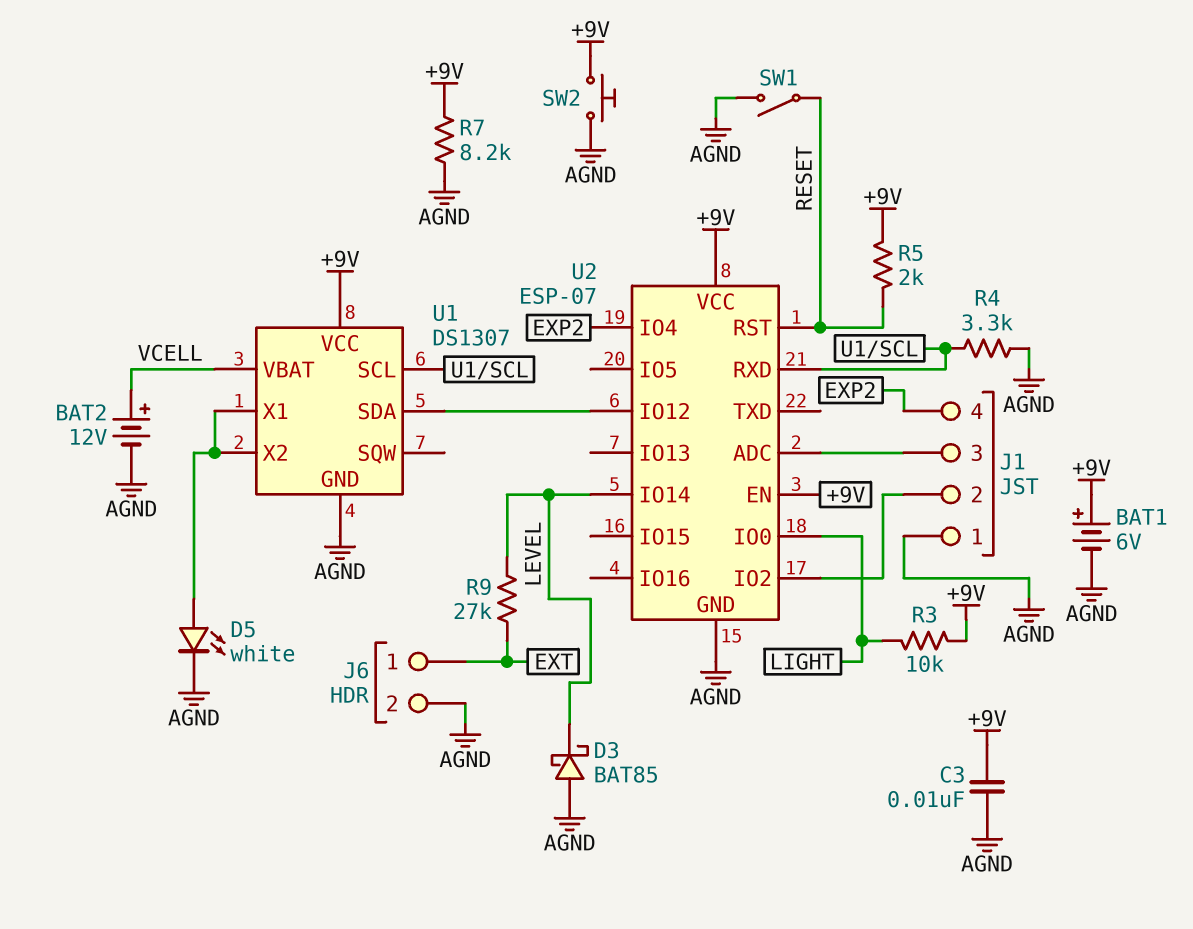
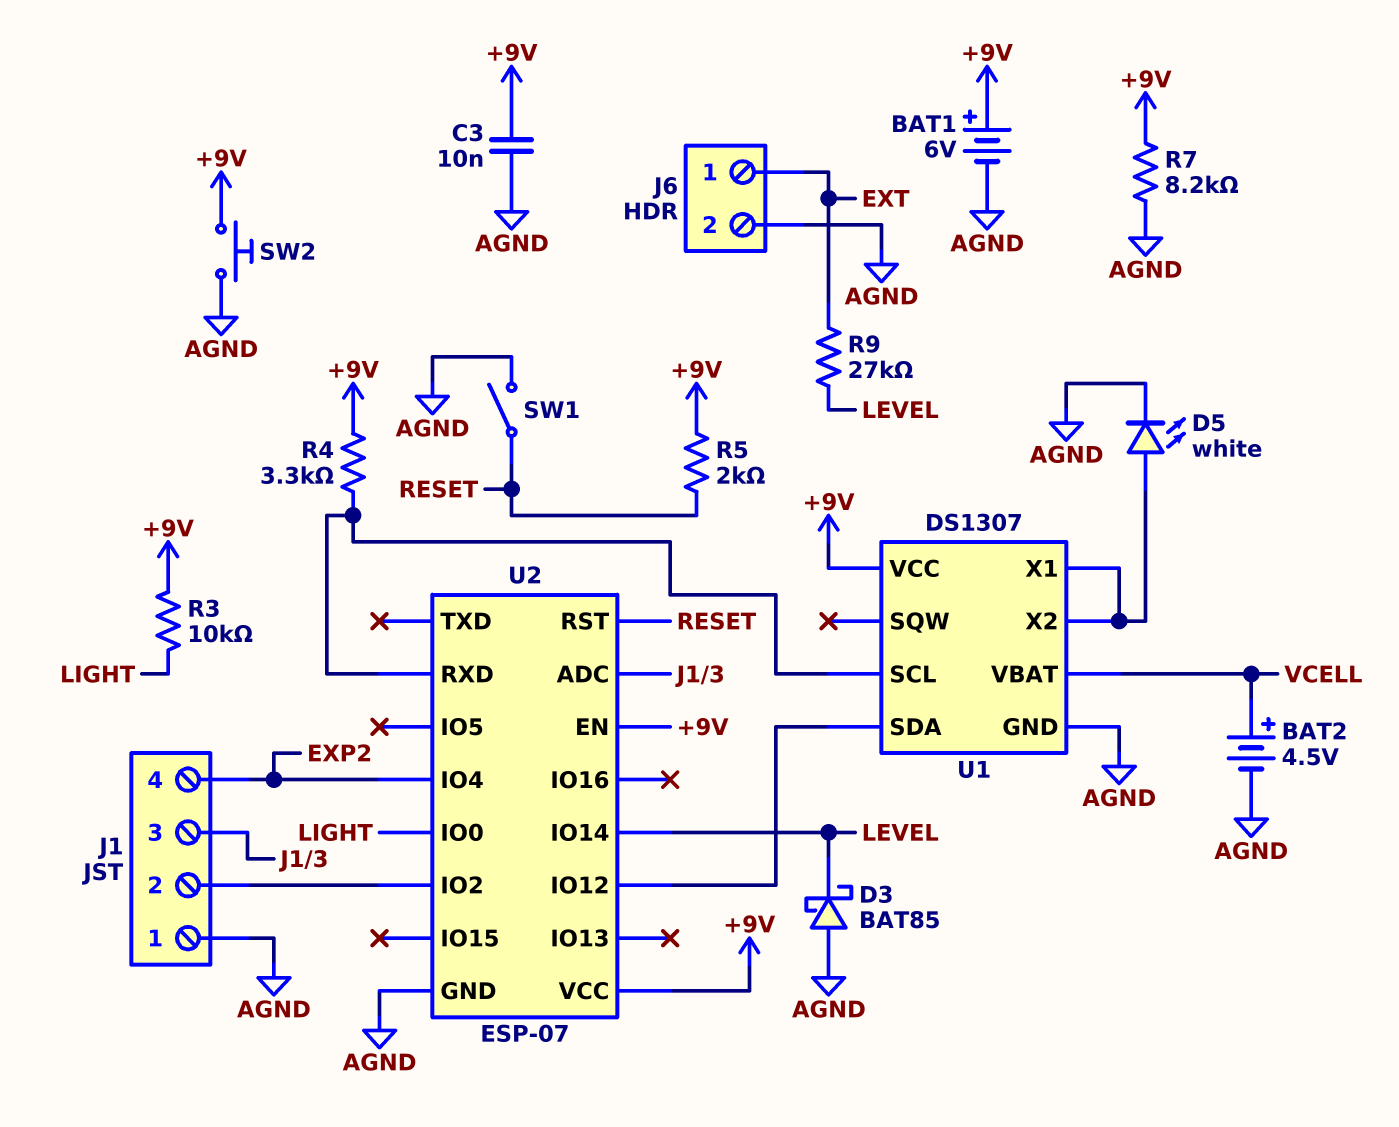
BAT2: 12V (plus VCELL, minus AGND) -> 4.5V (plus VCELL, minus AGND)
R4: 3.3k (AGND, U1/SCL) -> 3.3k (+9V, U1/SCL)

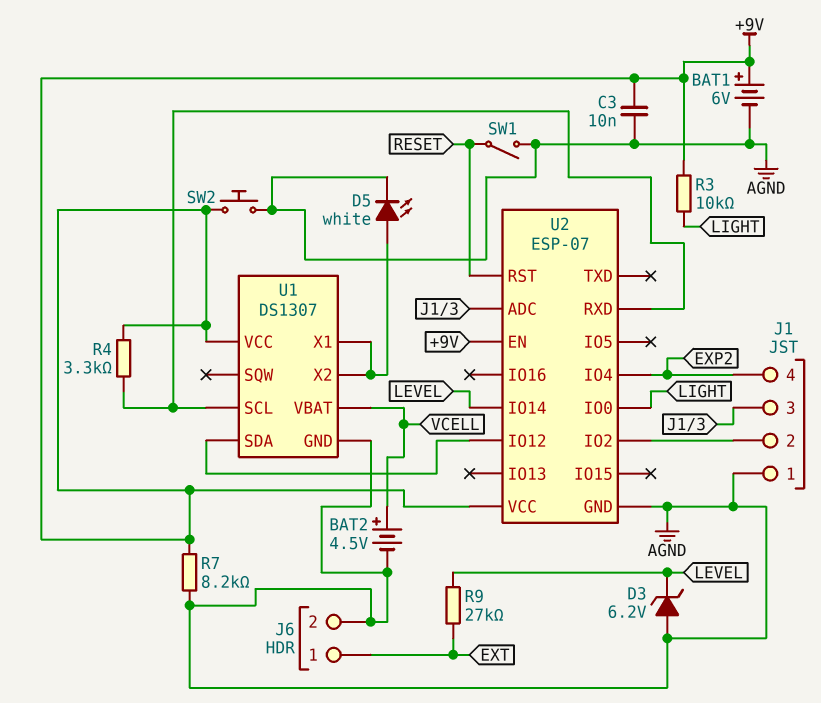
D3: schottky BAT85 (A AGND, K LEVEL) -> zener 6.2V (A AGND, K LEVEL)
R5: 2k (+9V, RESET) -> none

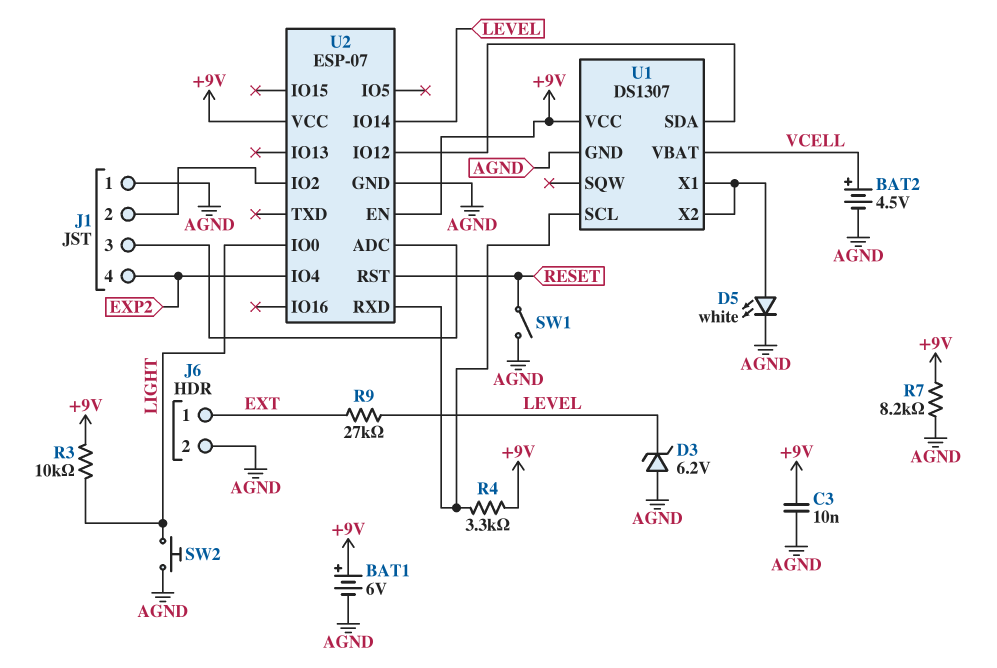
SW2: button (+9V, AGND) -> button (AGND, LIGHT)

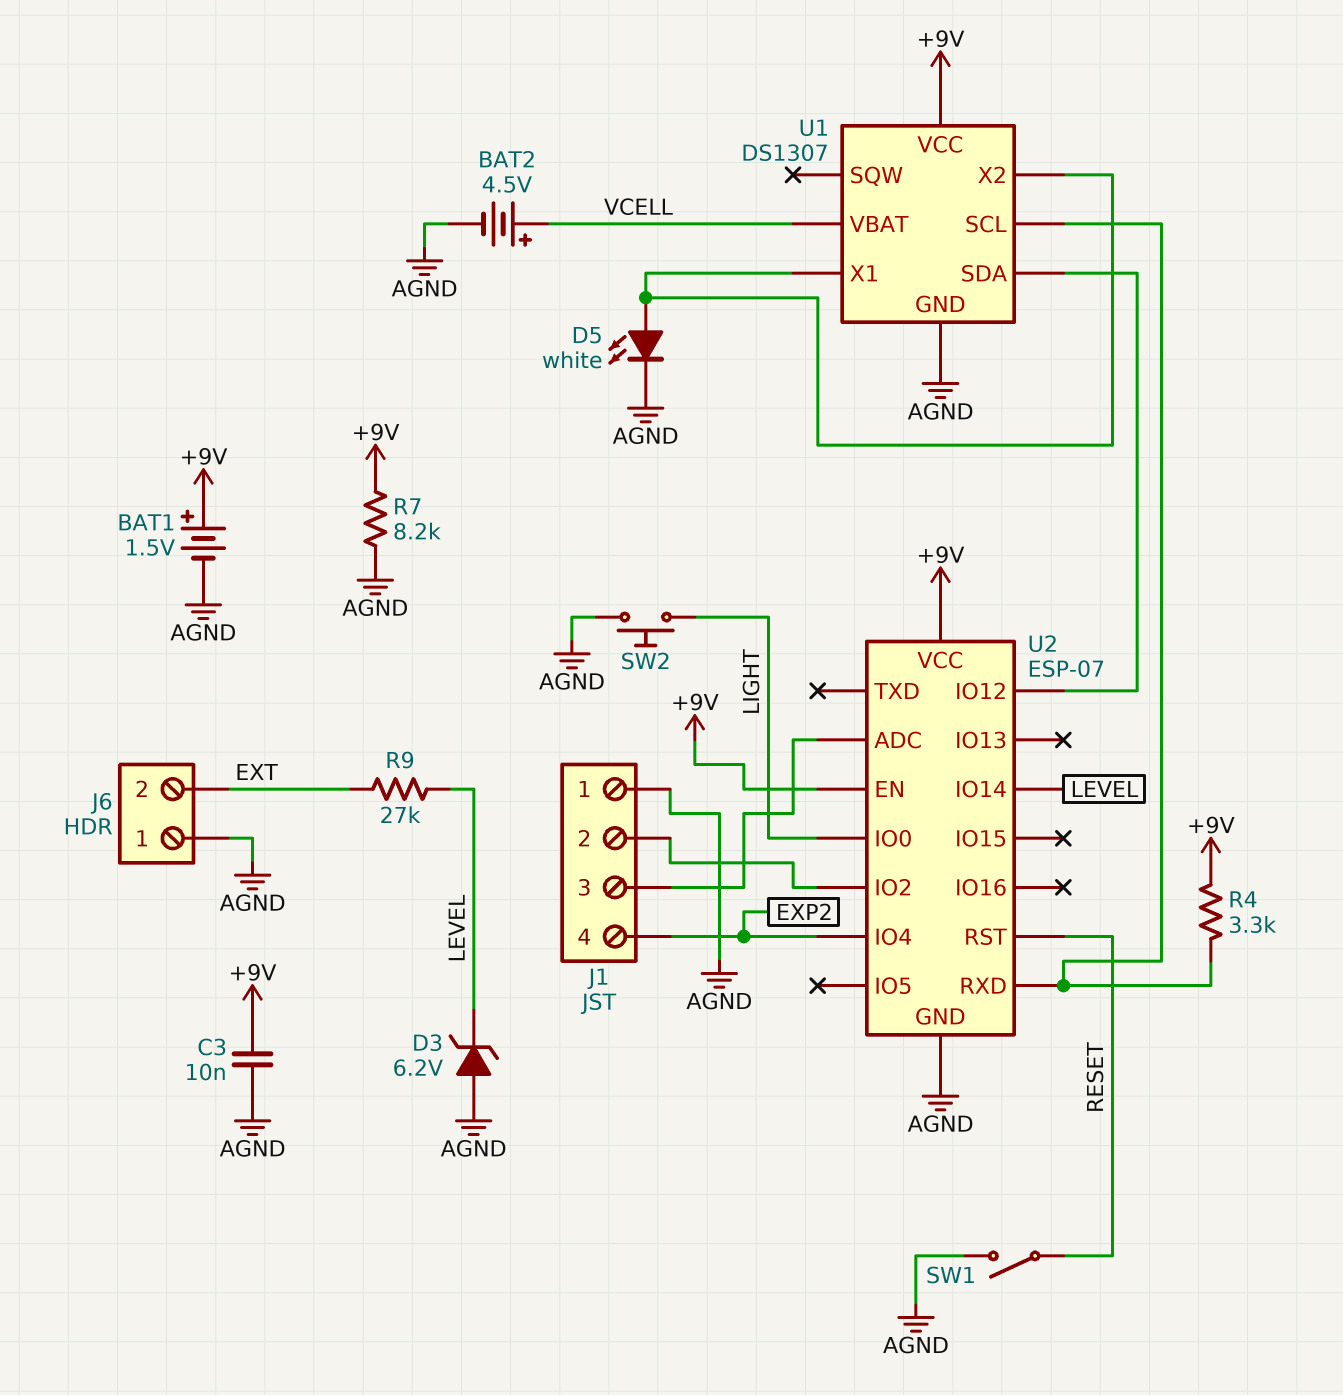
BAT1: 6V (plus +9V, minus AGND) -> 1.5V (plus +9V, minus AGND)
J6 pin 1: EXT -> AGND
J6 pin 2: AGND -> EXT
R3: 10k (+9V, LIGHT) -> none

